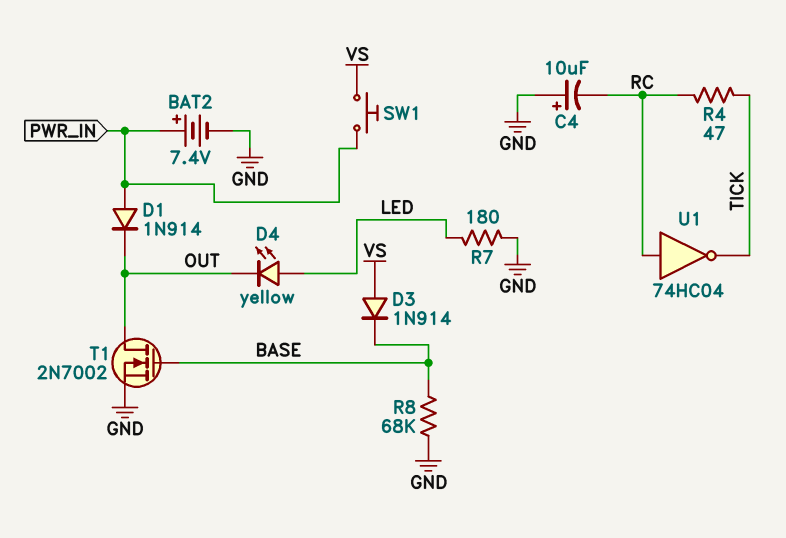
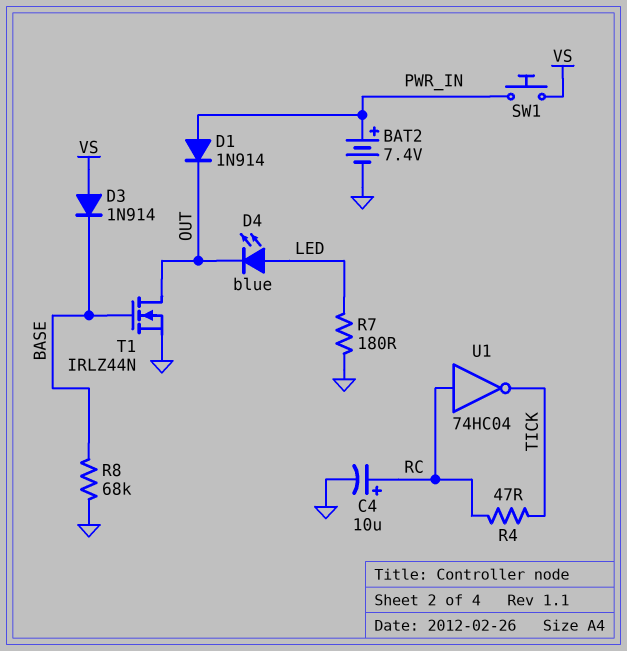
C4: 10uF (plus GND, minus RC) -> 10uF (plus RC, minus GND)
D4: LED yellow (A LED, K OUT) -> LED blue (A LED, K OUT)
T1: NMOS 2N7002 (G BASE, D OUT, S GND) -> NMOS IRLZ44N (G BASE, D OUT, S GND)

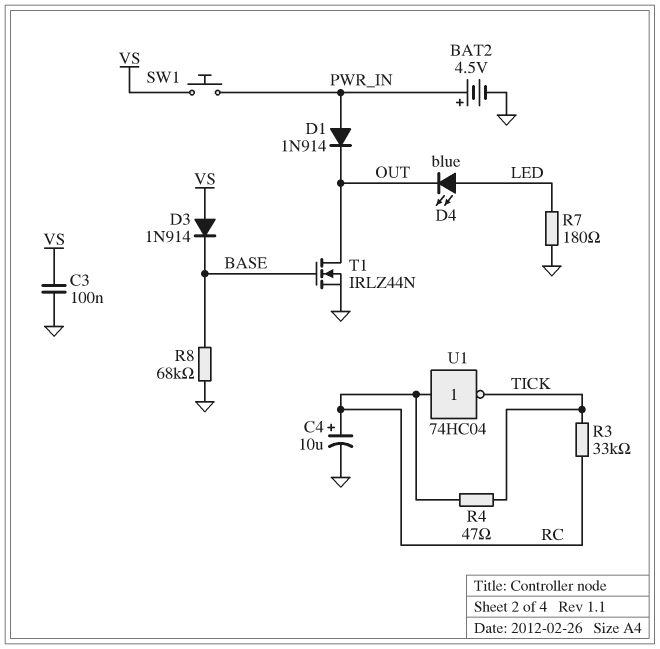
BAT2: 7.4V (plus PWR_IN, minus GND) -> 4.5V (plus PWR_IN, minus GND)
C3: none -> 100nF (GND, VS)
R3: none -> 33k (RC, TICK)

